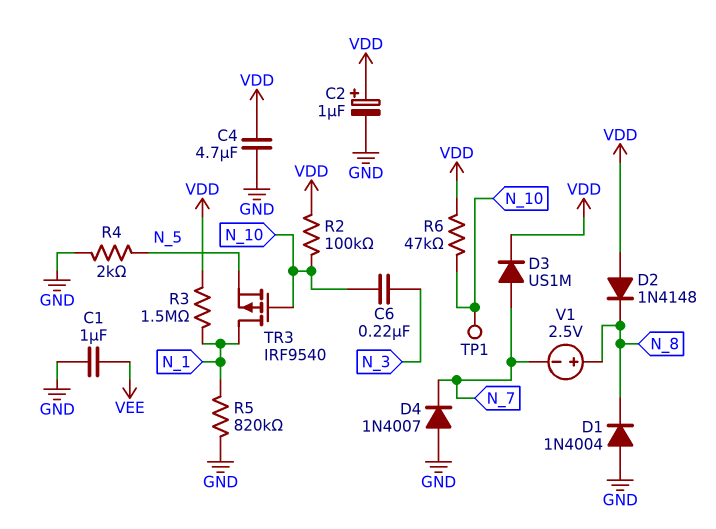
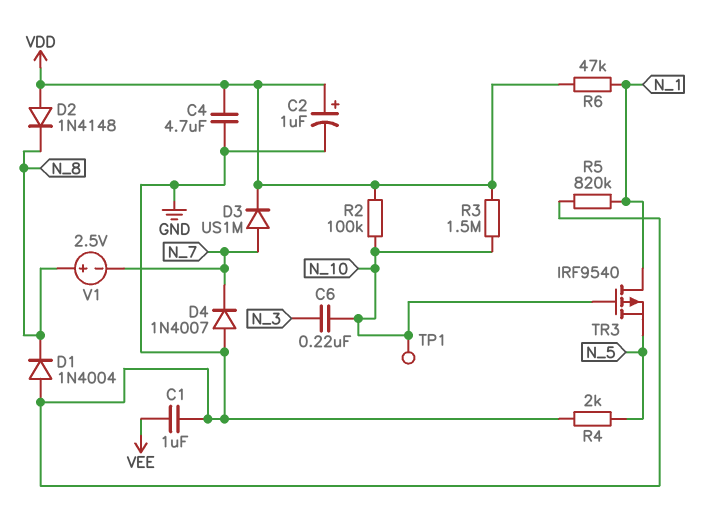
R3: 1.5M (N_1, VDD) -> 1.5M (N_10, VDD)
R6: 47k (N_10, VDD) -> 47k (N_1, VDD)

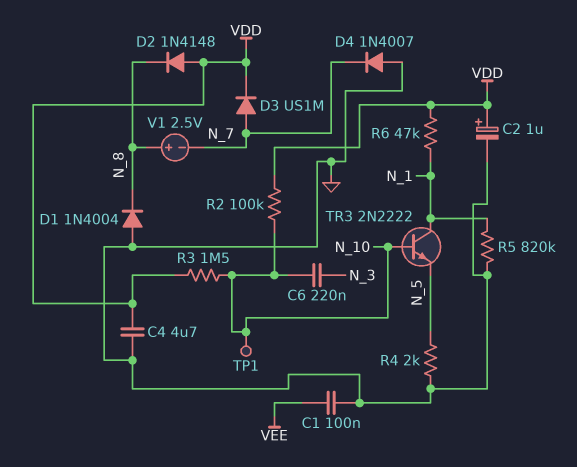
C1: 1uF (GND, VEE) -> 100nF (GND, VEE)
TR3: PMOS IRF9540 (G N_10, D N_1, S N_5) -> NPN 2N2222 (B N_10, C N_1, E N_5)

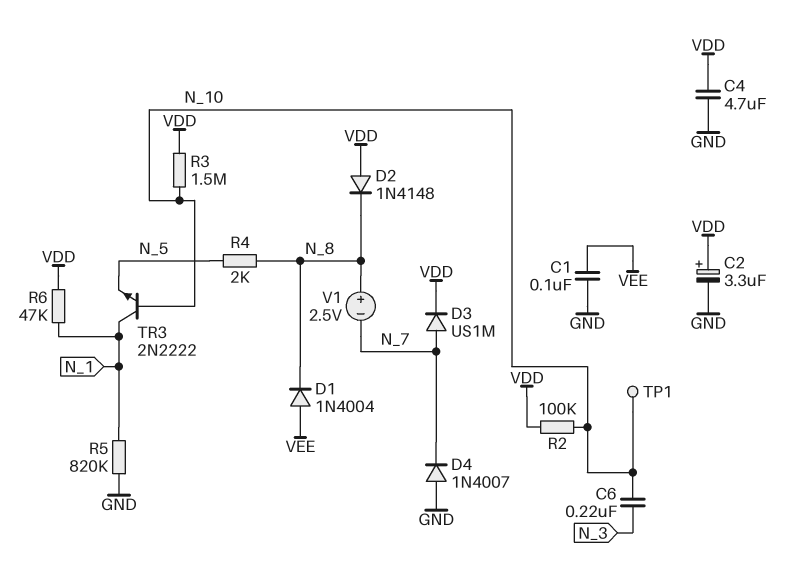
C2: 1uF (plus VDD, minus GND) -> 3.3uF (plus VDD, minus GND)
D1: diode 1N4004 (A GND, K N_8) -> diode 1N4004 (A VEE, K N_8)
R4: 2k (GND, N_5) -> 2k (N_5, N_8)

